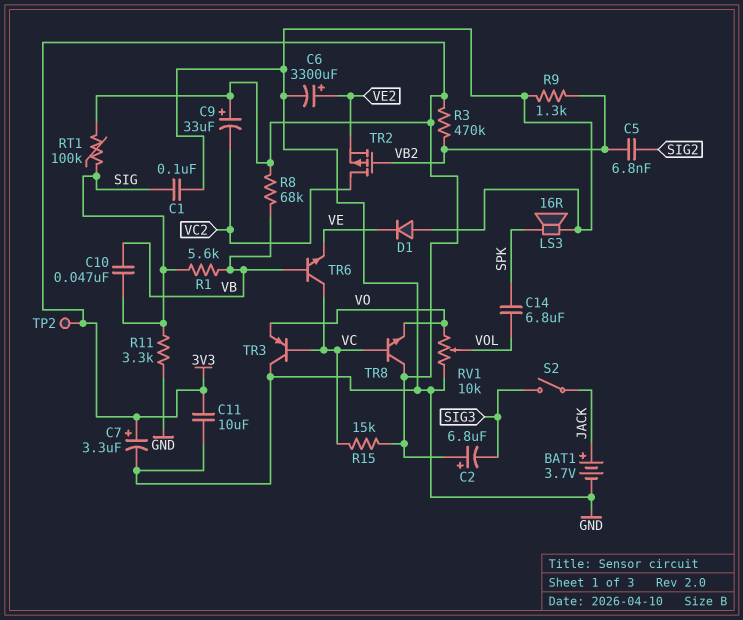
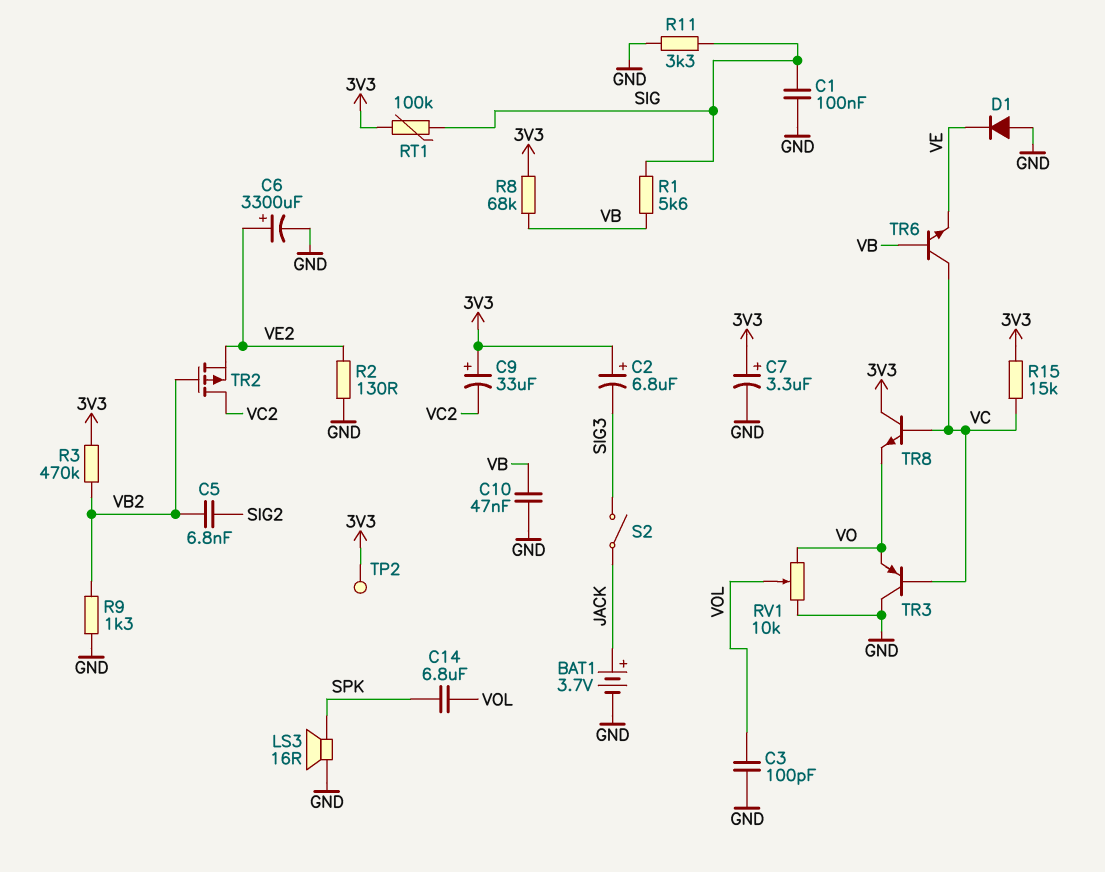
C3: none -> 100pF (GND, VOL)
C10: 47nF (SIG, VB) -> 47nF (GND, VB)
C11: 10uF (3V3, GND) -> none
R2: none -> 130 (GND, VE2)

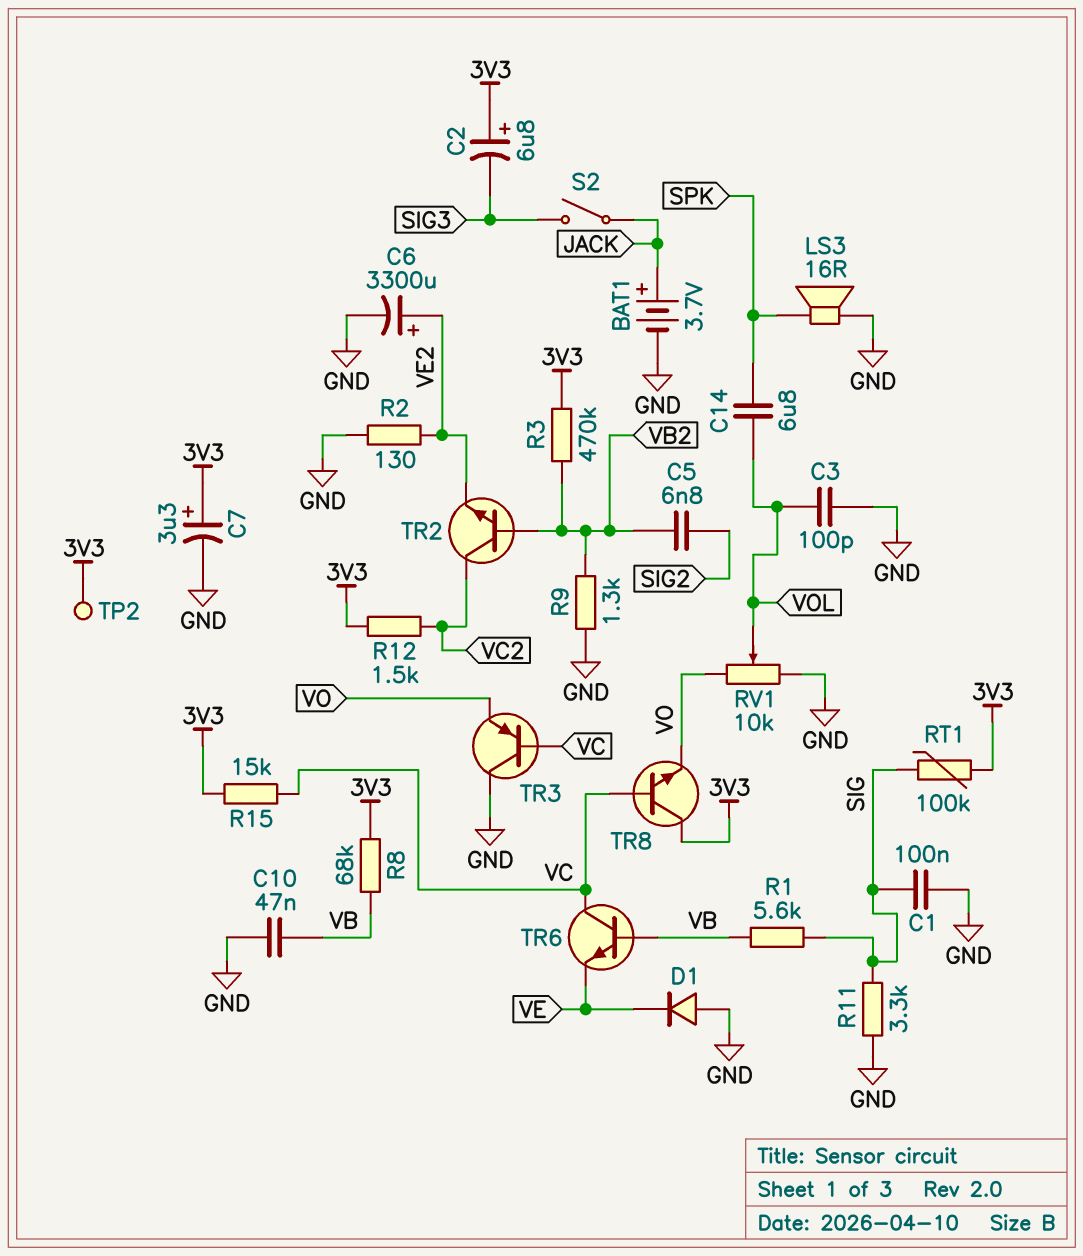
C9: 33uF (plus 3V3, minus VC2) -> none
R12: none -> 1.5k (3V3, VC2)
TR2: PMOS (G VB2, D VC2, S VE2) -> NPN (B VB2, C VC2, E VE2)

